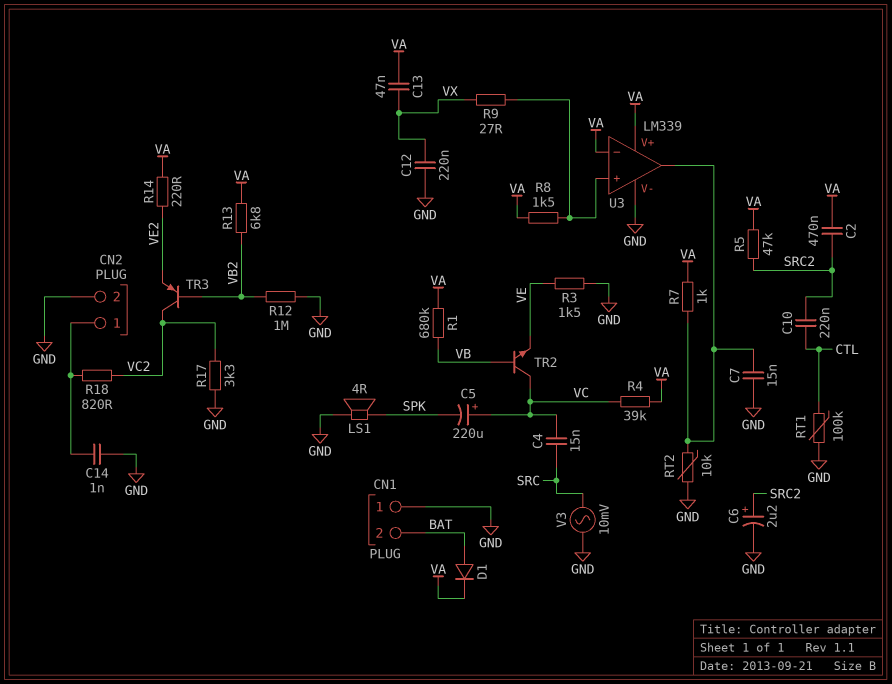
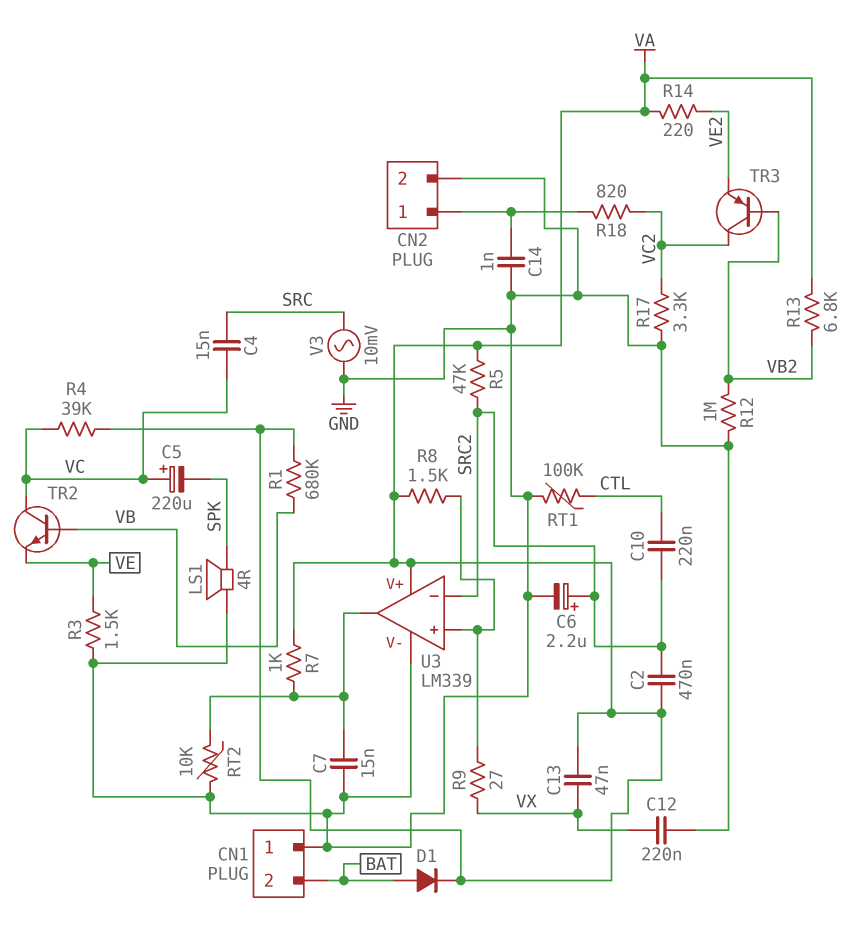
U3 pin in-: VA -> SRC2

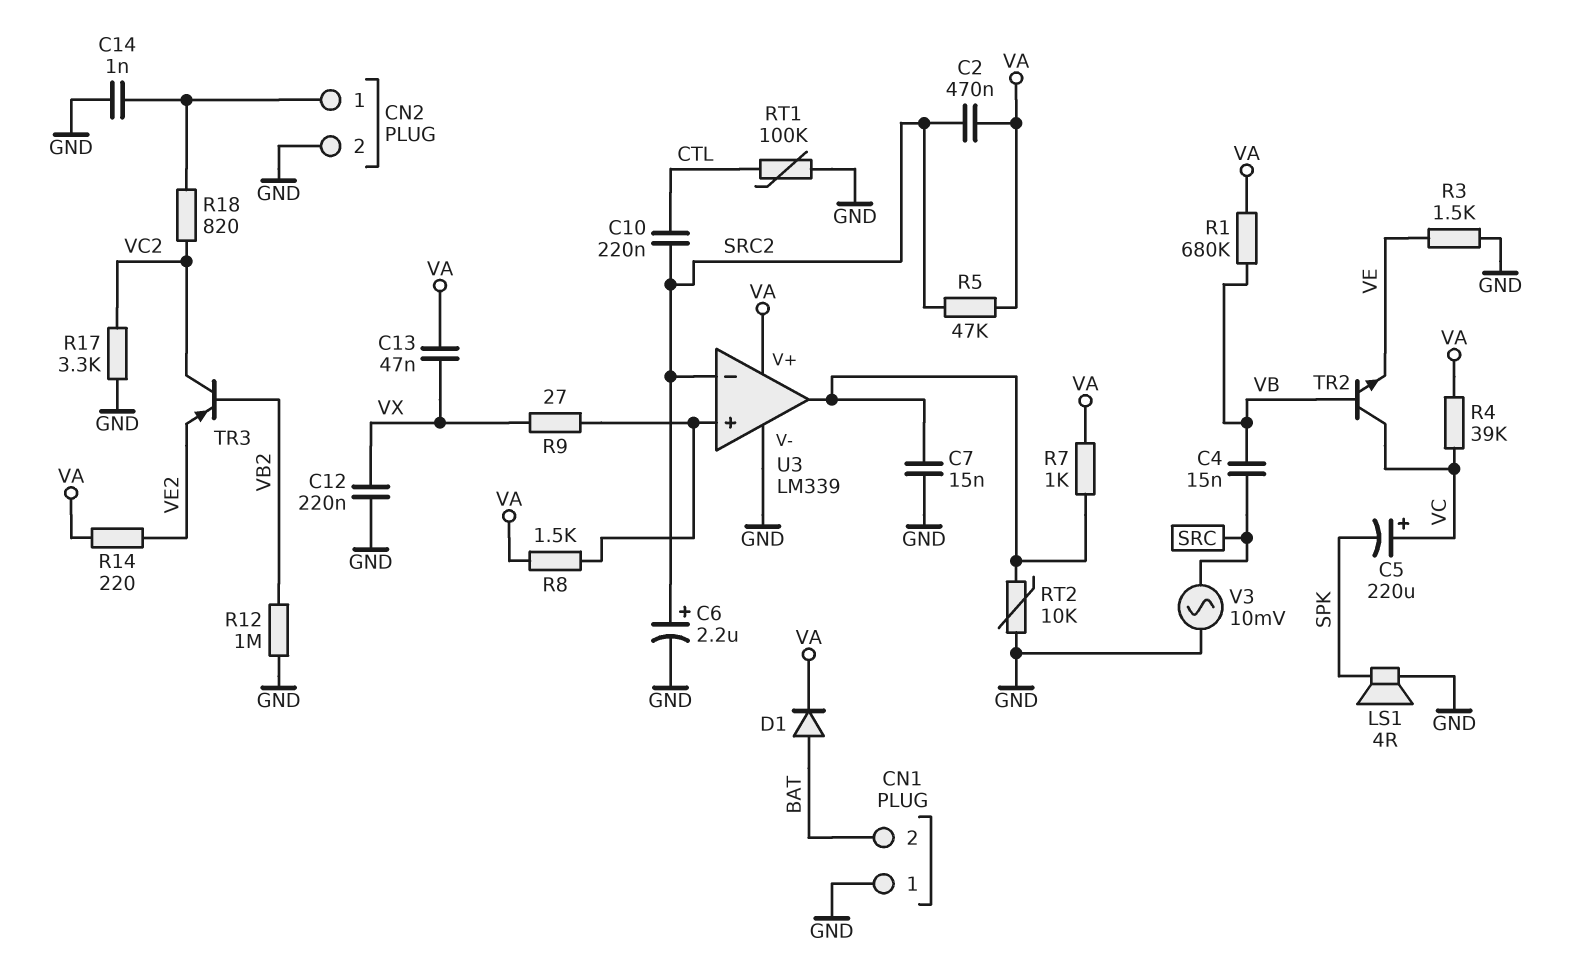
C4: 15nF (SRC, VC) -> 15nF (SRC, VB)
R13: 6.8k (VA, VB2) -> none

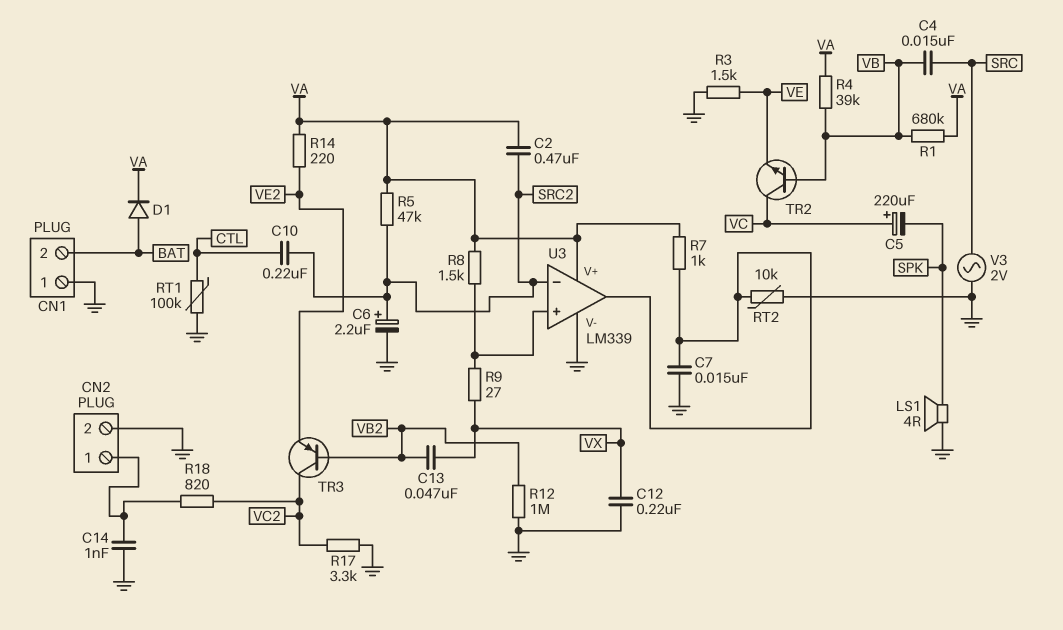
C13: 47nF (VA, VX) -> 47nF (VB2, VX)
R4: 39k (VA, VC) -> 39k (VA, VB)
V3: AC 10mV (GND, SRC) -> AC 2V (GND, SRC)

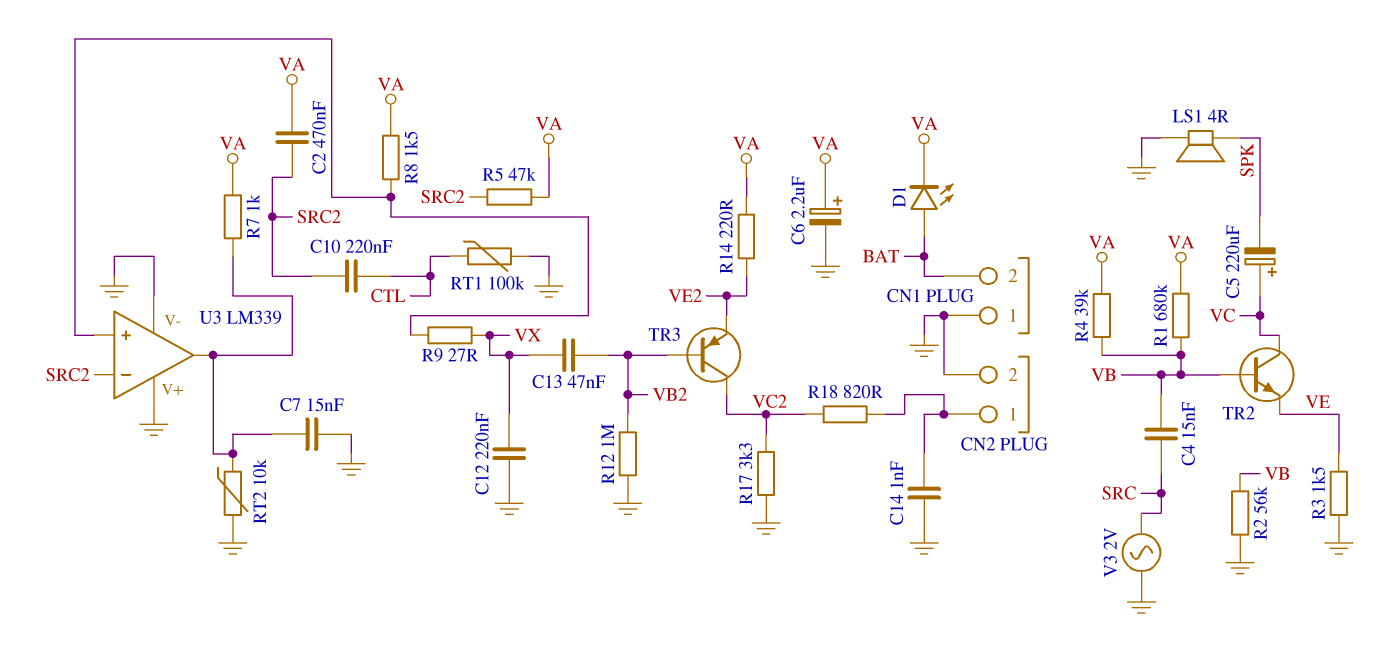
C6: 2.2uF (plus SRC2, minus GND) -> 2.2uF (plus VA, minus GND)
D1: diode (A BAT, K VA) -> LED (A BAT, K VA)
R2: none -> 56k (GND, VB)
U3 pin V+: VA -> GND

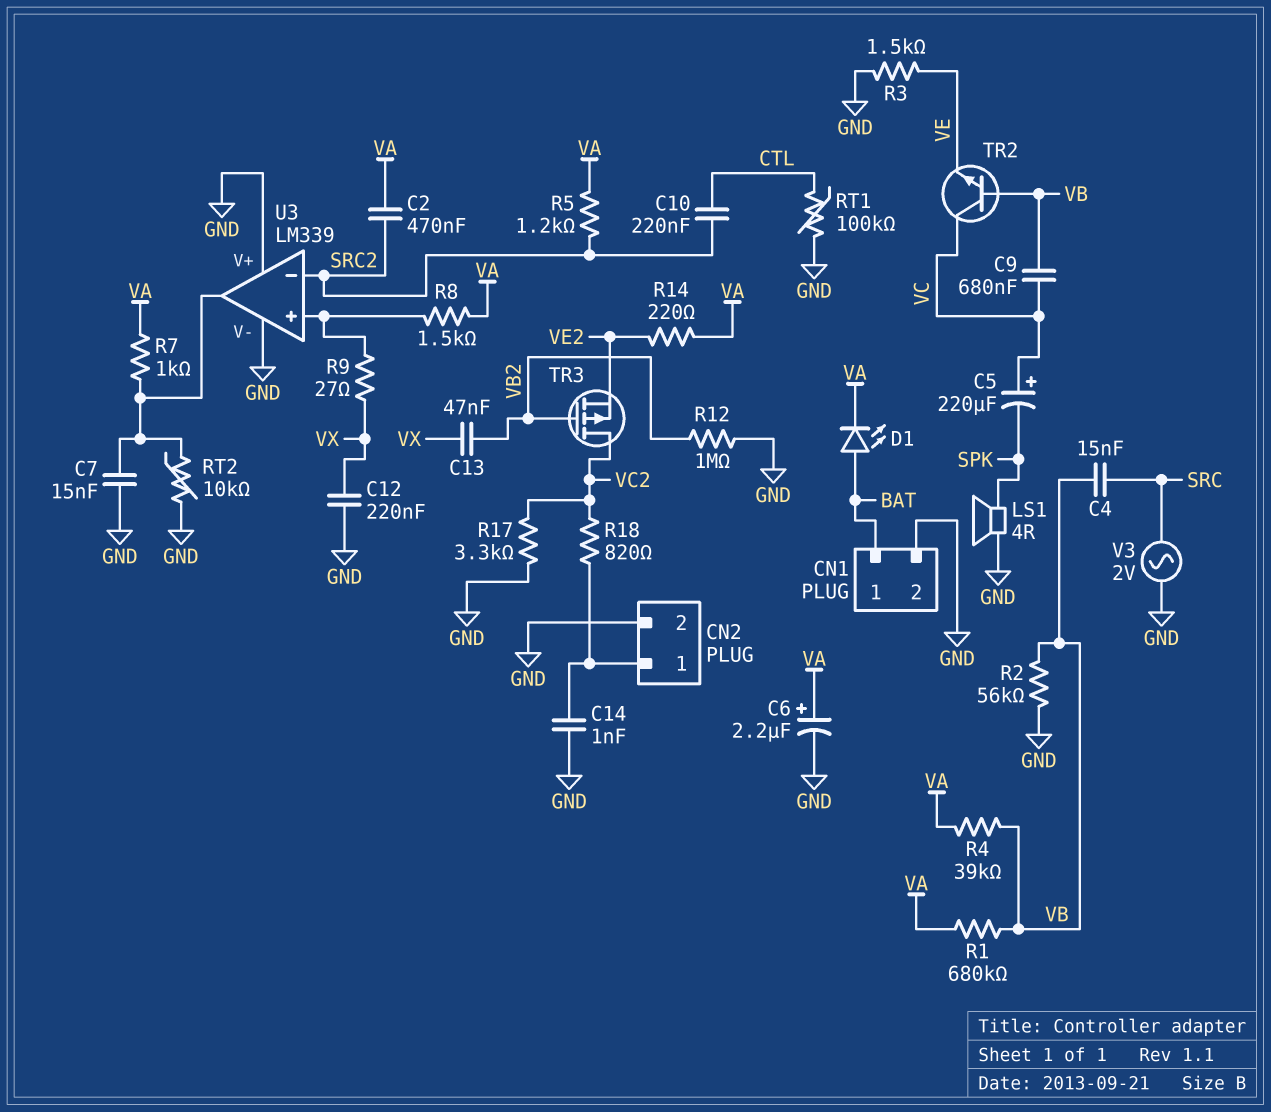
C9: none -> 680nF (VB, VC)
CN1 pin 1: GND -> BAT
CN1 pin 2: BAT -> GND
R5: 47k (SRC2, VA) -> 1.2k (SRC2, VA)
TR3: PNP (B VB2, C VC2, E VE2) -> PMOS (G VB2, D VC2, S VE2)

